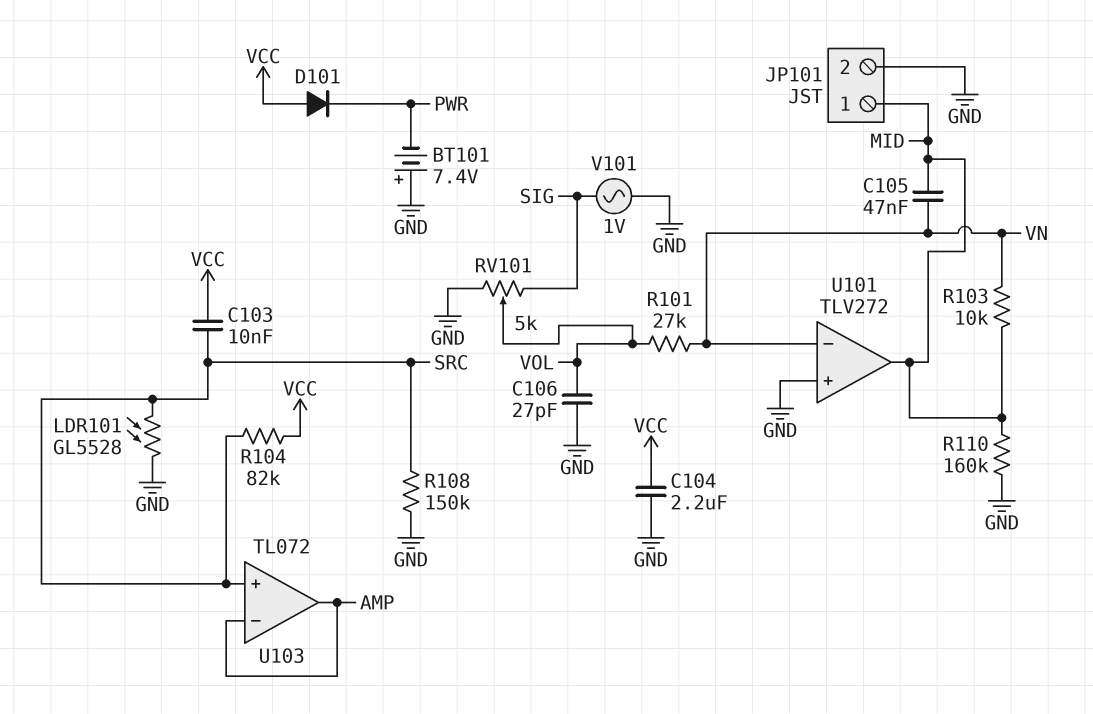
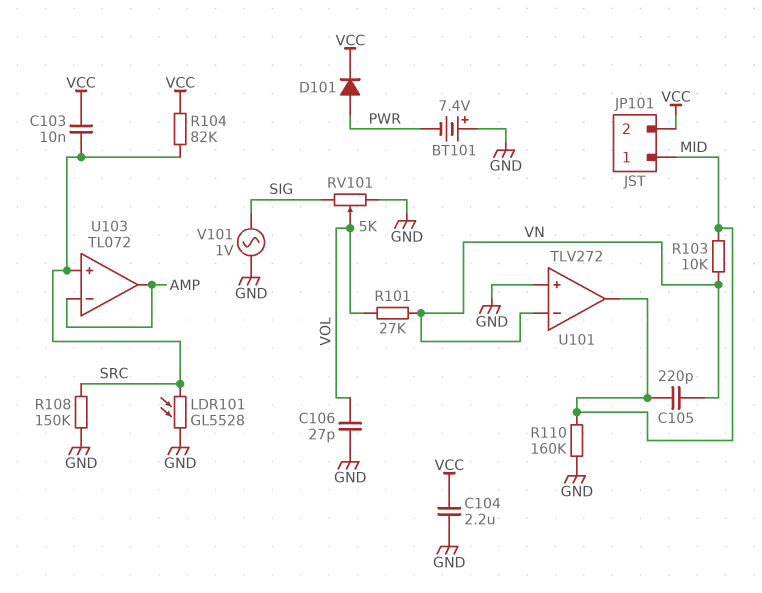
C105: 47nF (MID, VN) -> 220pF (MID, VN)
D101: diode (A VCC, K PWR) -> diode (A PWR, K VCC)
JP101 pin 2: GND -> VCC

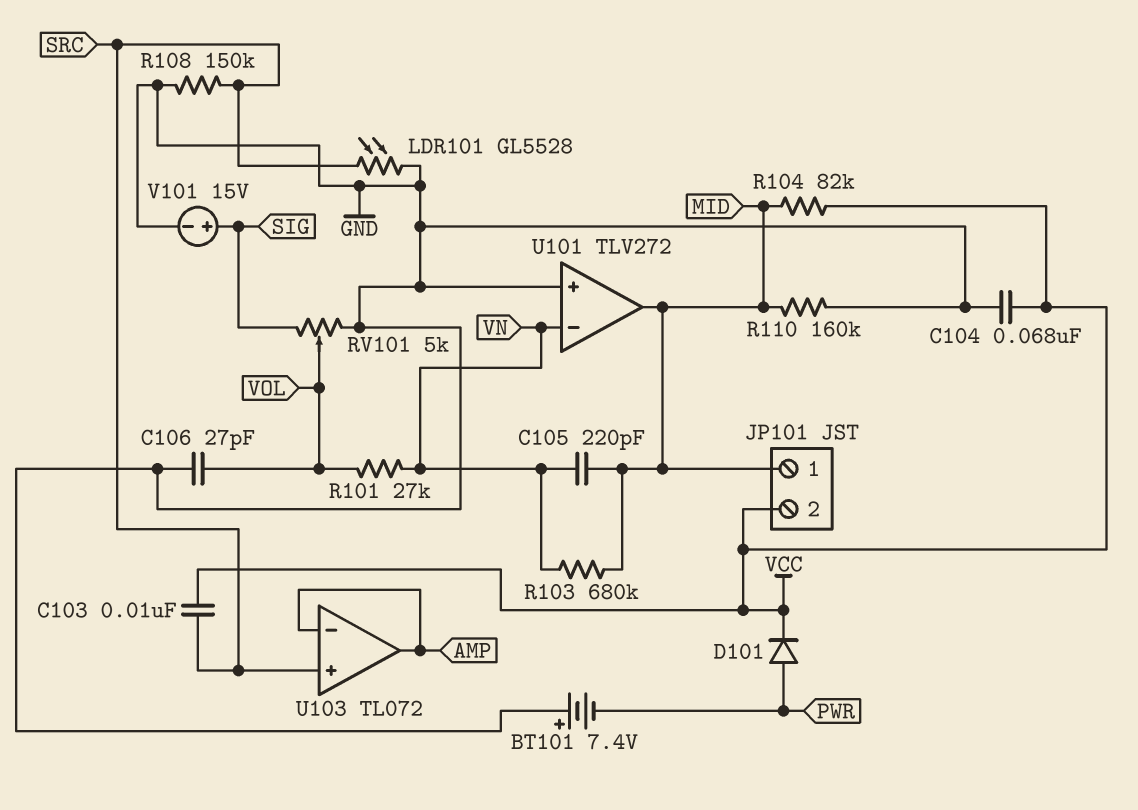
C104: 2.2uF (GND, VCC) -> 68nF (GND, VCC)
R103: 10k (MID, VN) -> 680k (MID, VN)
R104: 82k (SRC, VCC) -> 82k (MID, VCC)
V101: AC 1V (GND, SIG) -> 15V (plus SIG, minus GND)

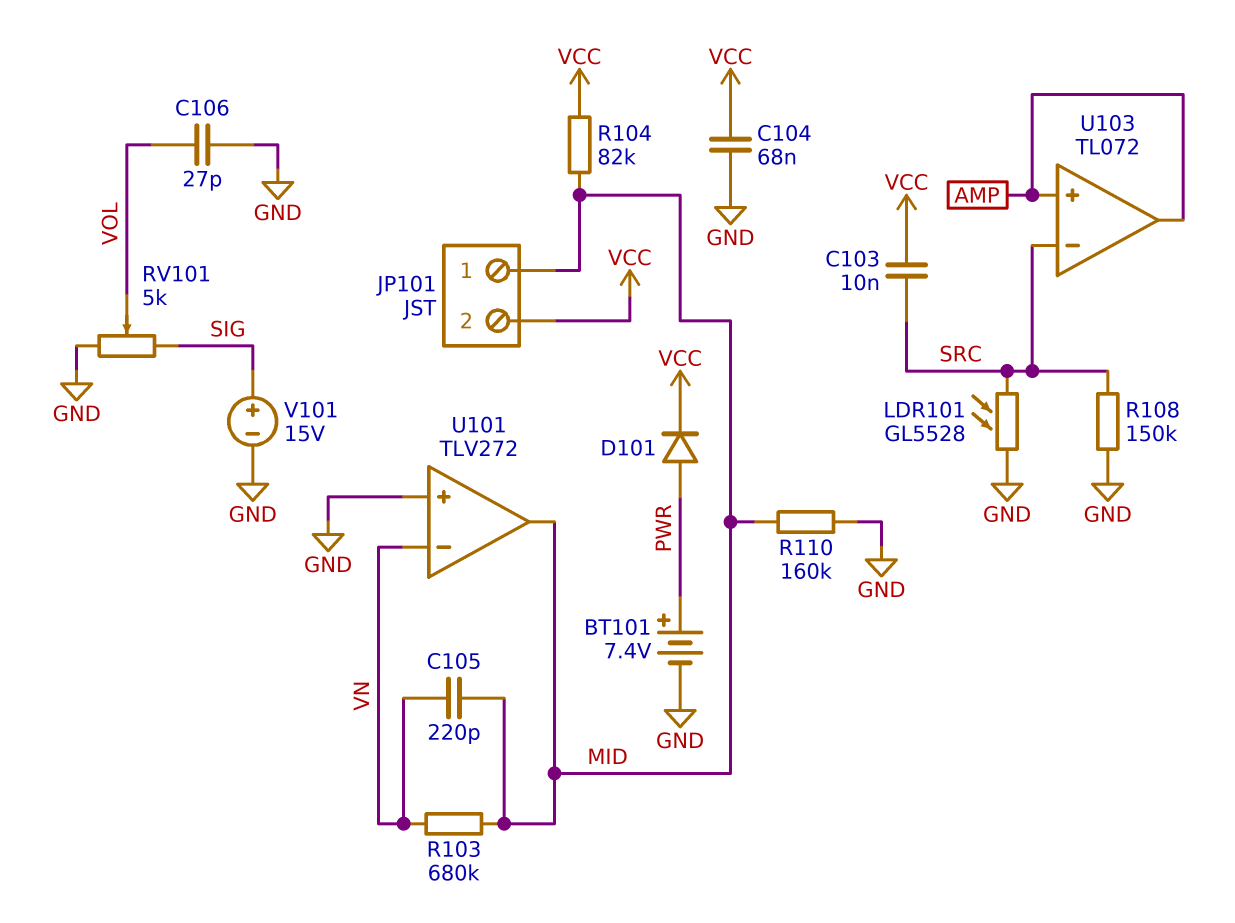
BT101: 7.4V (plus GND, minus PWR) -> 7.4V (plus PWR, minus GND)
R101: 27k (VN, VOL) -> none
U103 pin in+: SRC -> AMP
U103 pin in-: AMP -> SRC

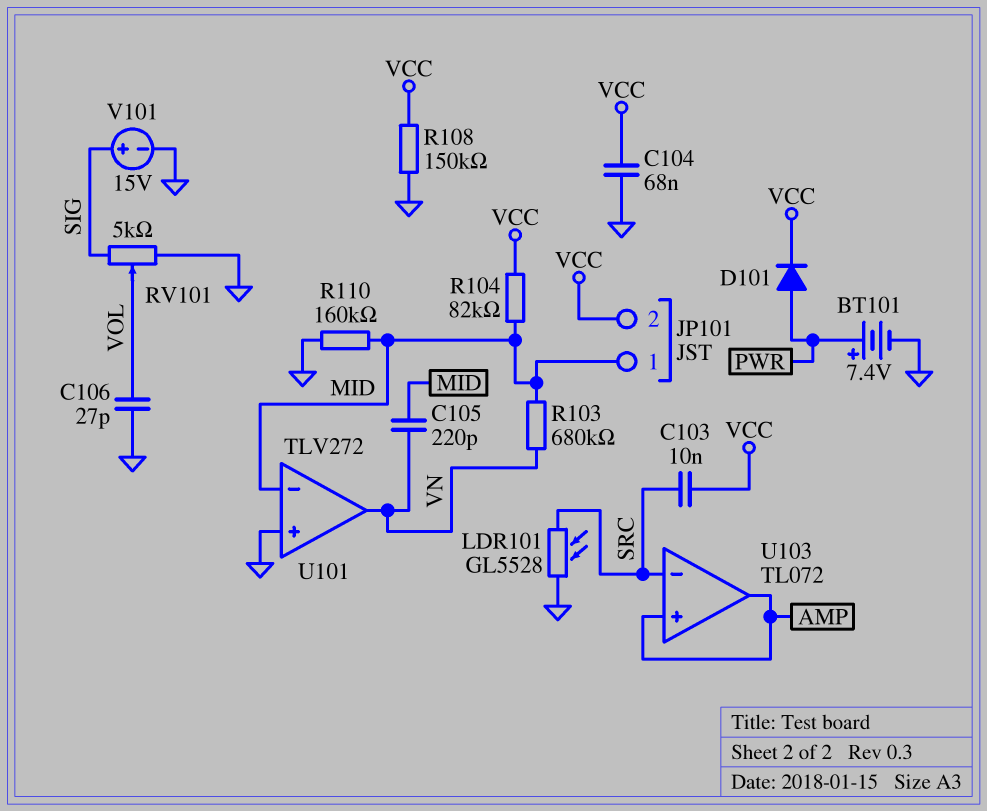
R108: 150k (GND, SRC) -> 150k (GND, VCC)
U101 pin in-: VN -> MID
U101 pin out: MID -> VN

